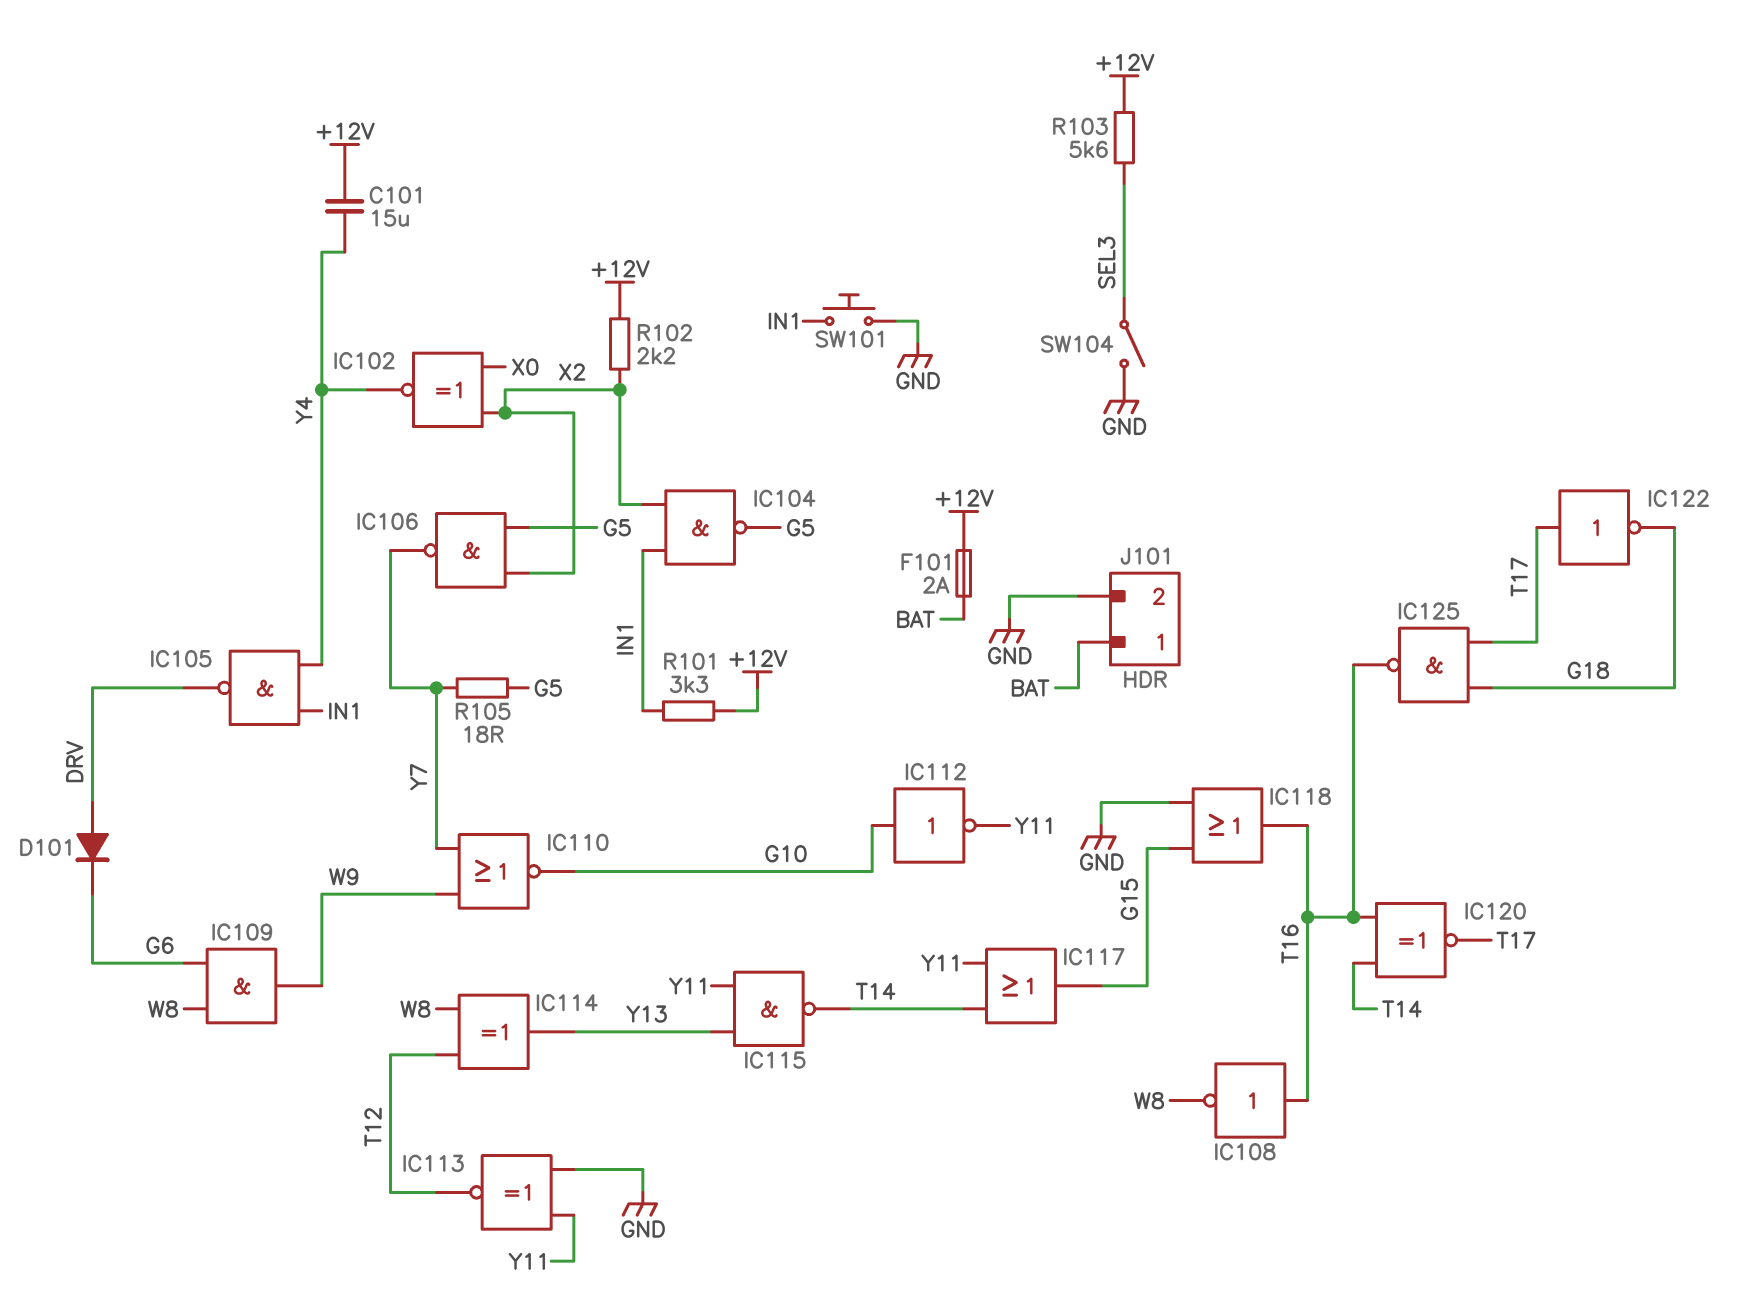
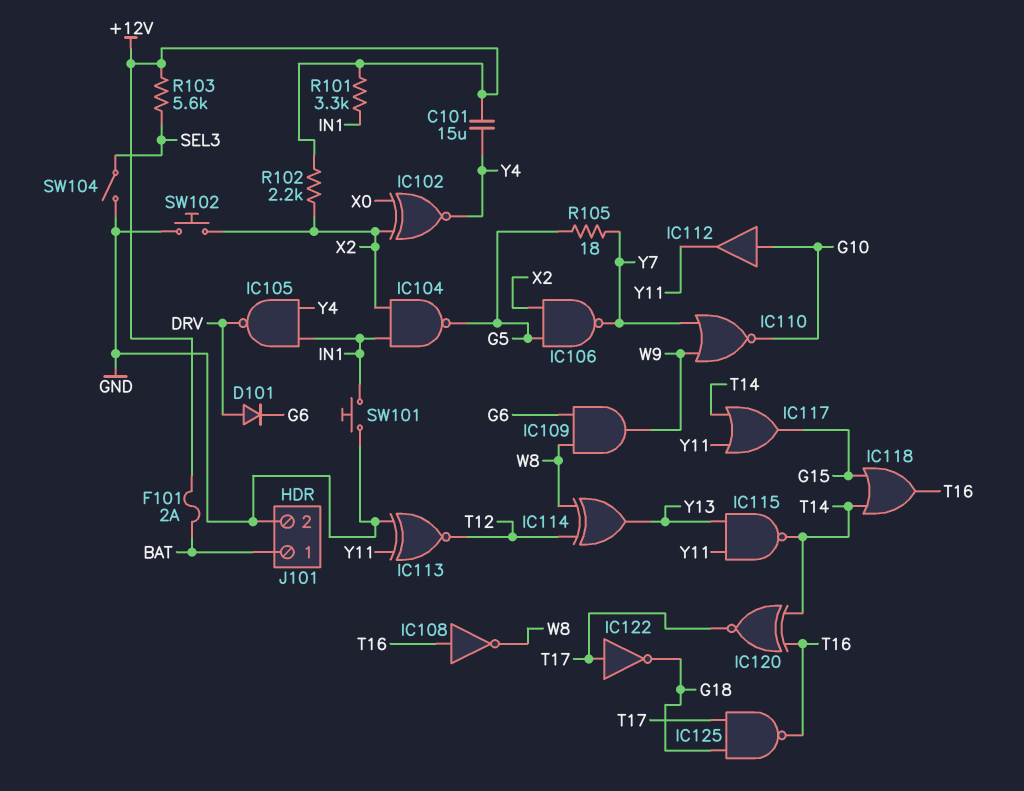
IC112: NOT (in G10, out Y11) -> buffer (in G10, out Y11)
IC118: OR (in G15, in GND, out T16) -> OR (in G15, in T14, out T16)
SW102: none -> button (GND, X2)

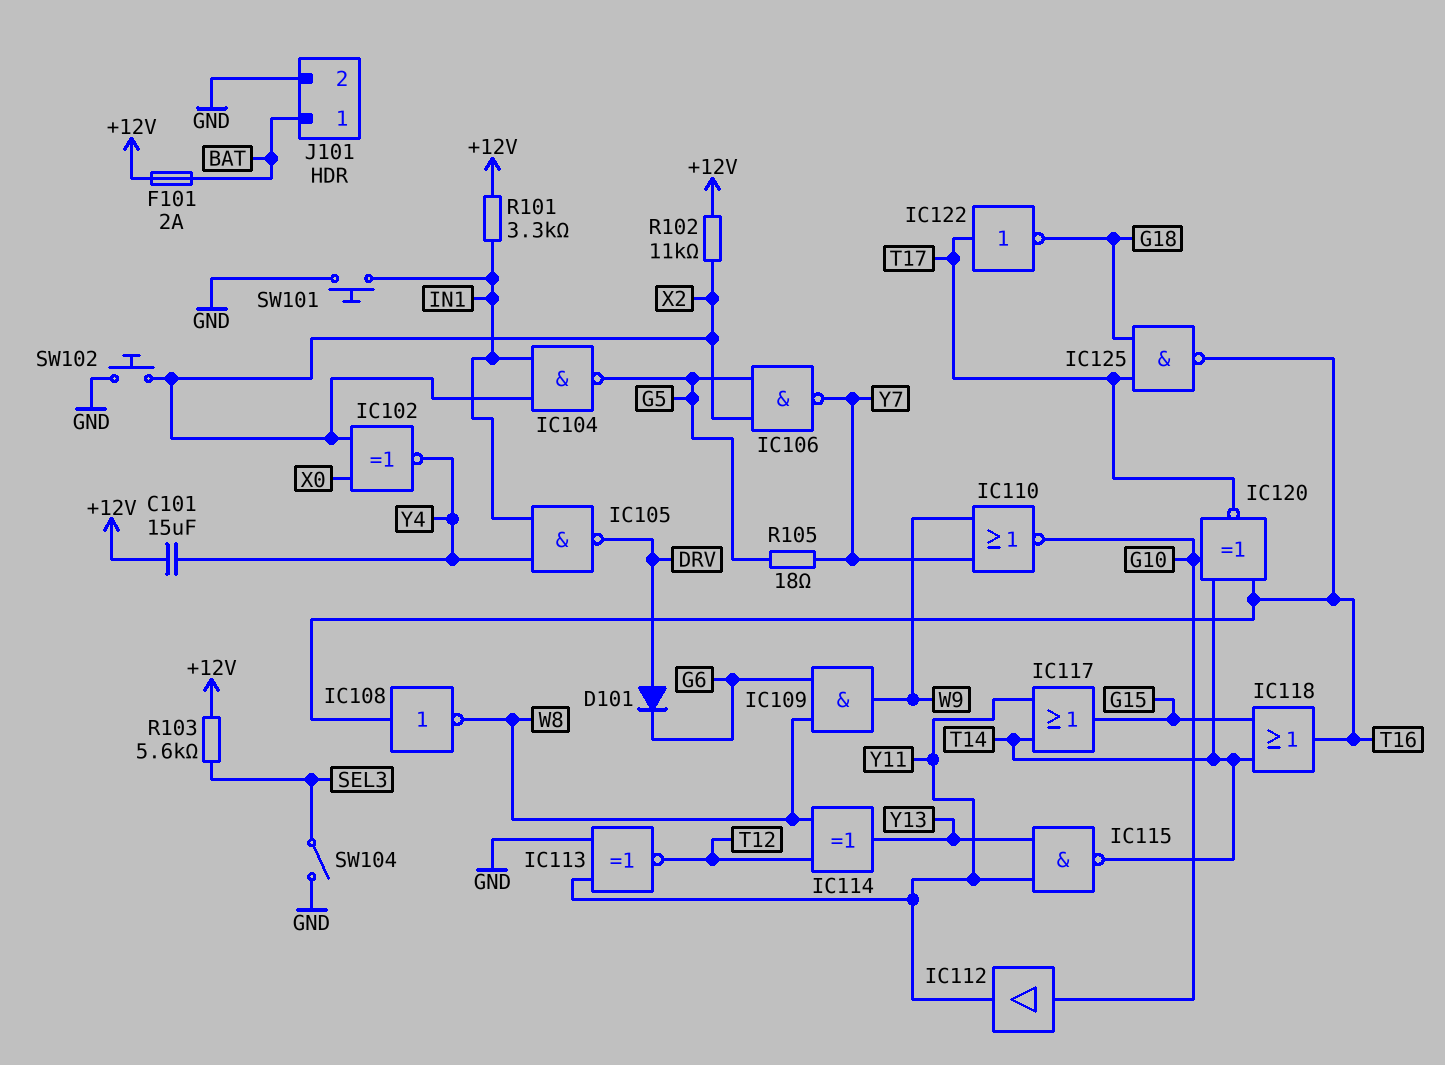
R102: 2.2k (+12V, X2) -> 11k (+12V, X2)

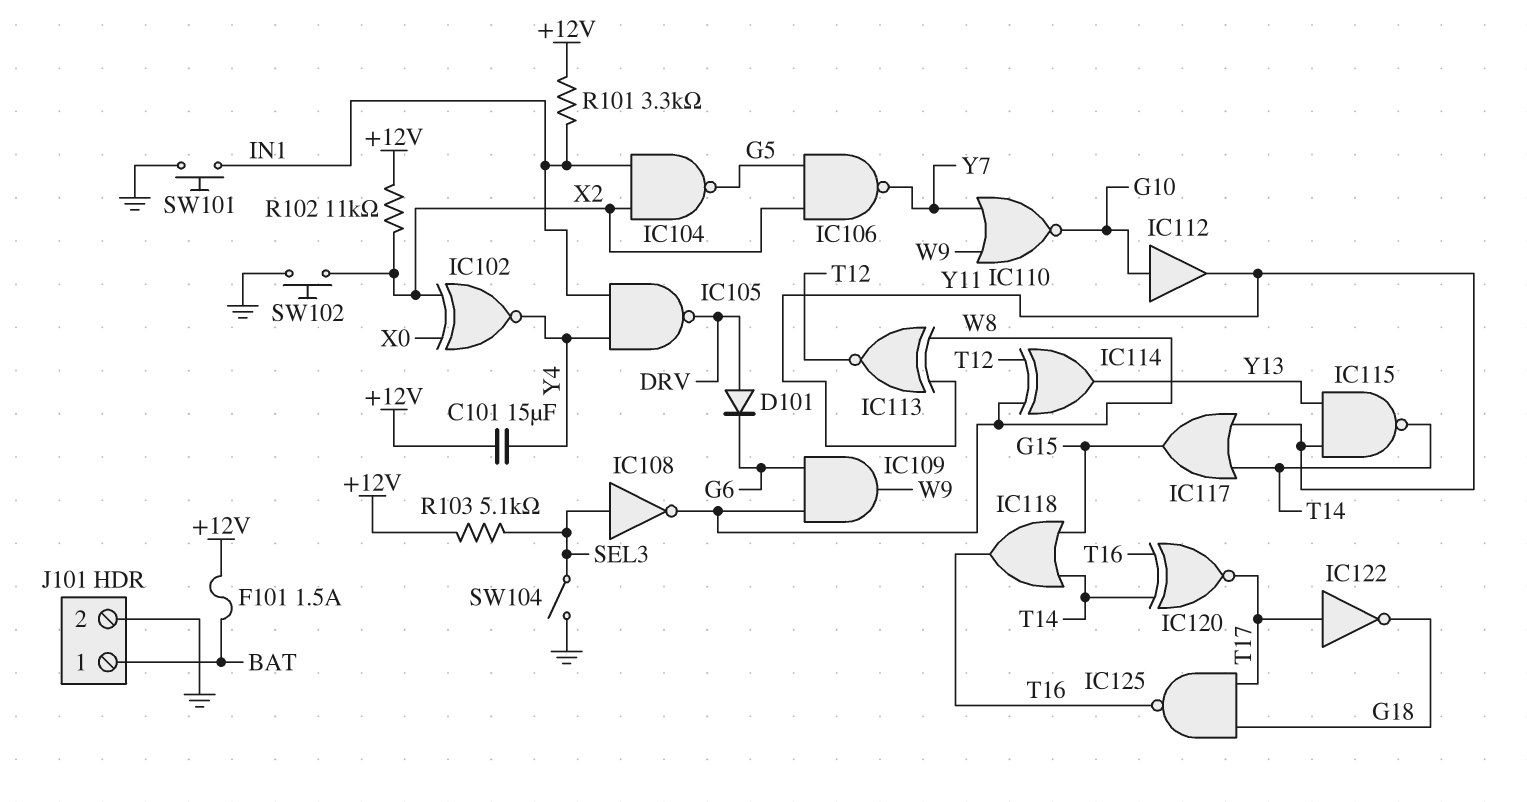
F101: 2A (+12V, BAT) -> 1.5A (+12V, BAT)
IC108: NOT (in T16, out W8) -> NOT (in SEL3, out W8)
IC113: XNOR (in GND, in Y11, out T12) -> XNOR (in W8, in Y11, out T12)
R103: 5.6k (+12V, SEL3) -> 5.1k (+12V, SEL3)
R105: 18 (G5, Y7) -> none

